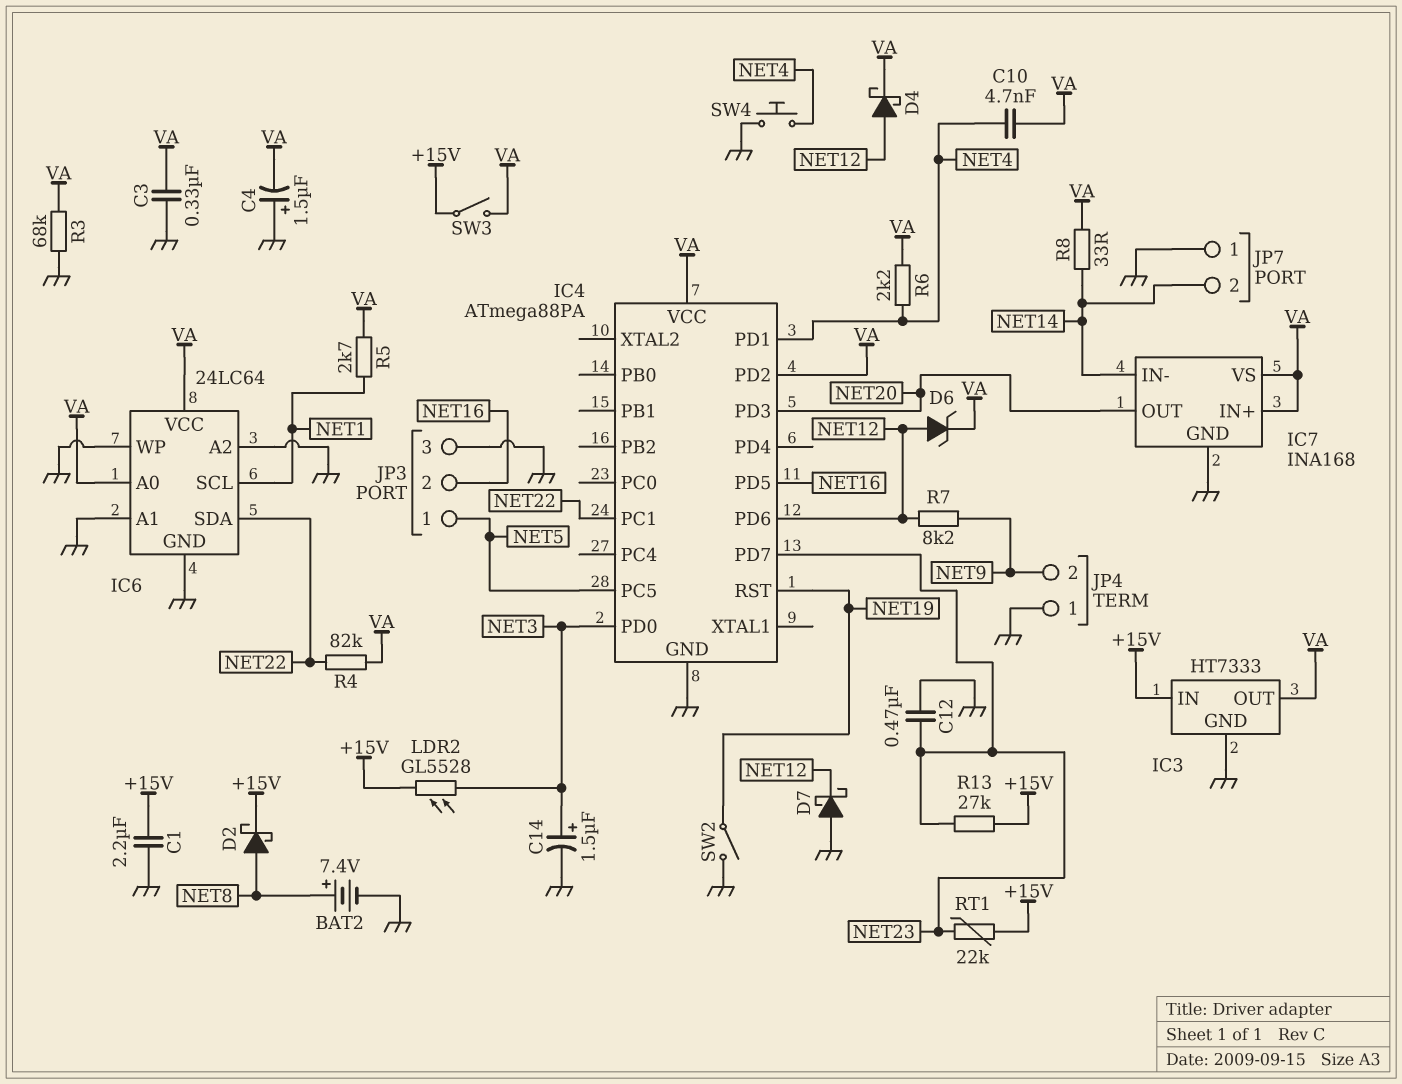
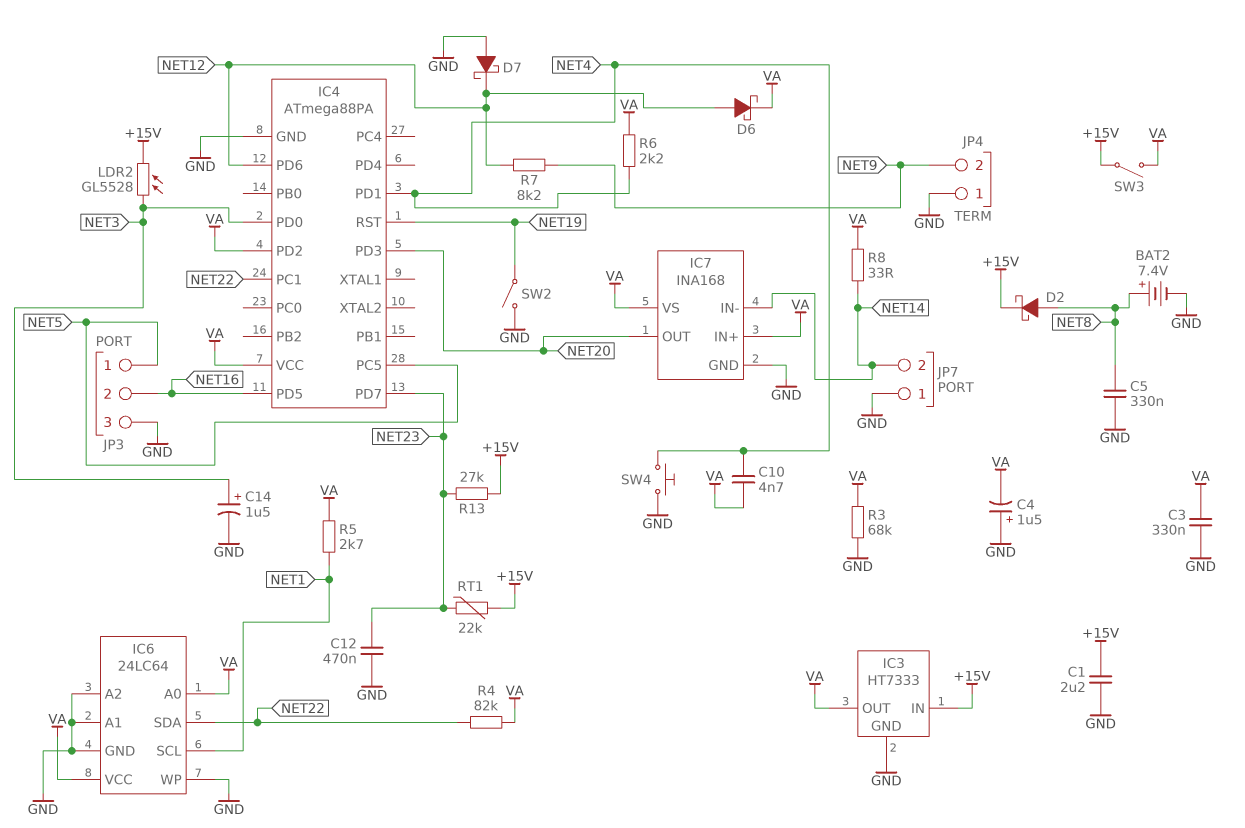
C5: none -> 330nF (GND, NET8)
D4: schottky (A NET12, K VA) -> none
D6: zener (A NET12, K VA) -> schottky (A NET12, K VA)

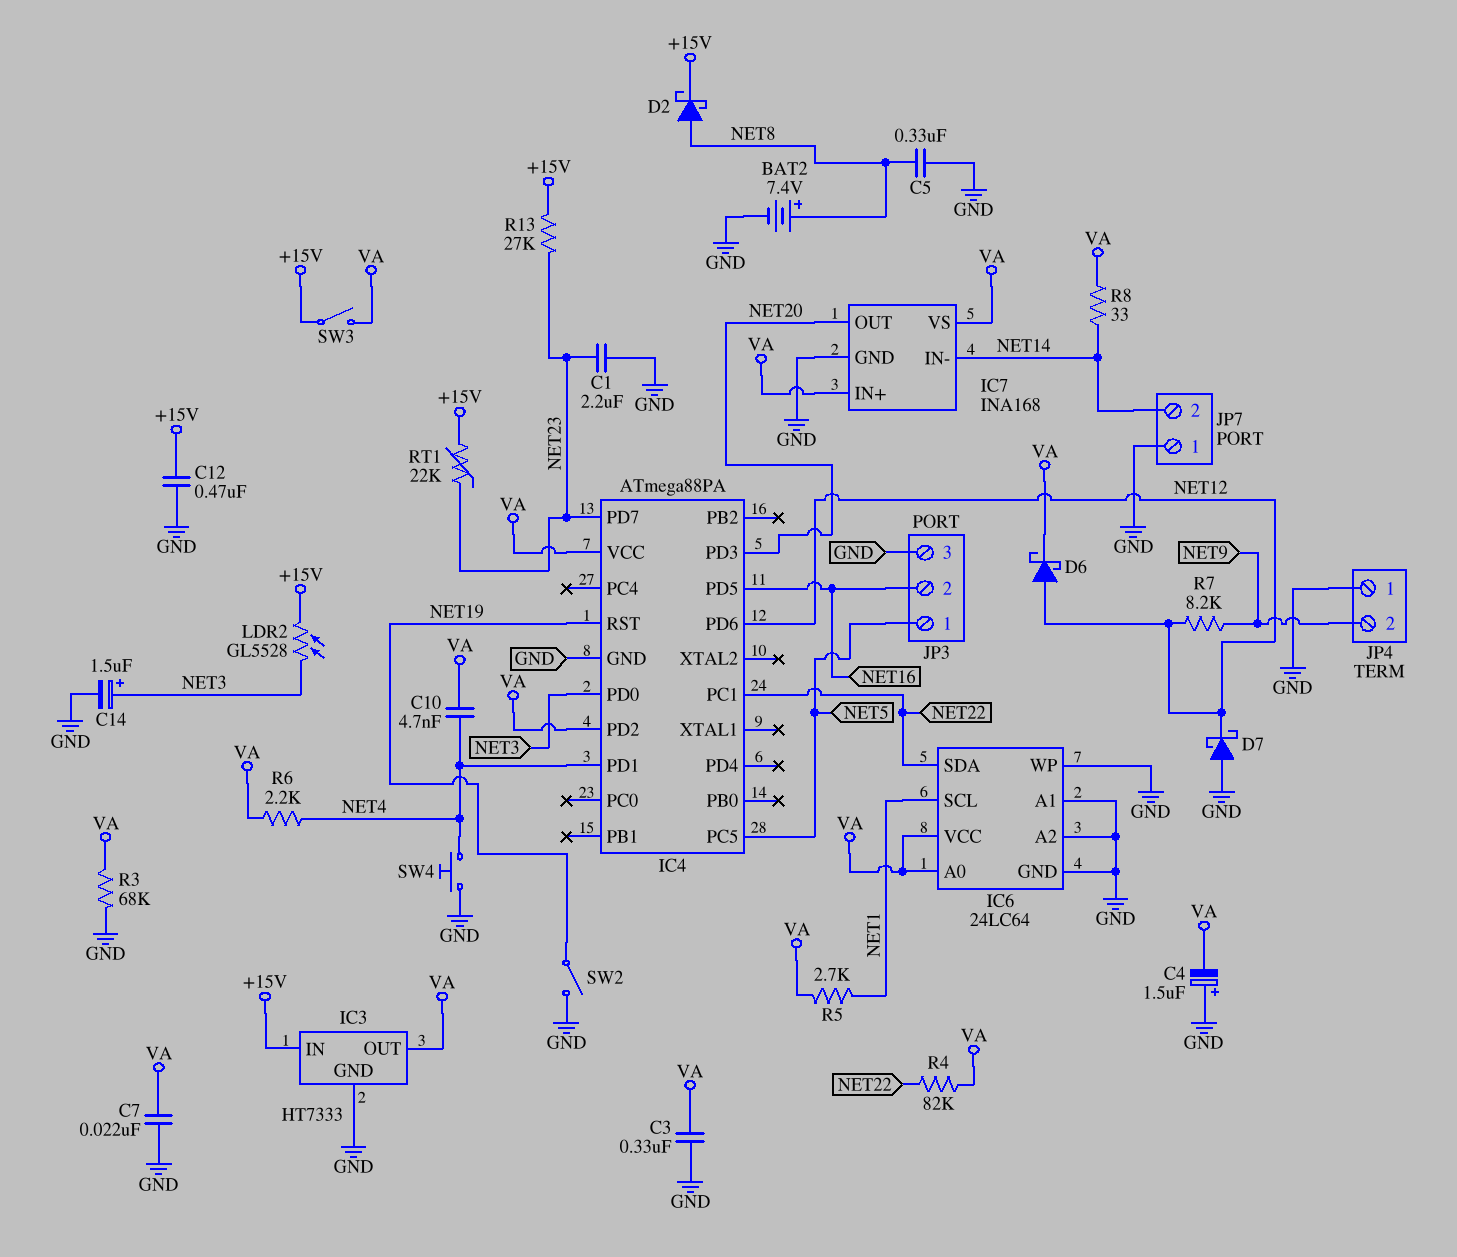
C1: 2.2uF (+15V, GND) -> 2.2uF (GND, NET23)
C7: none -> 22nF (GND, VA)
C12: 470nF (GND, NET23) -> 470nF (+15V, GND)

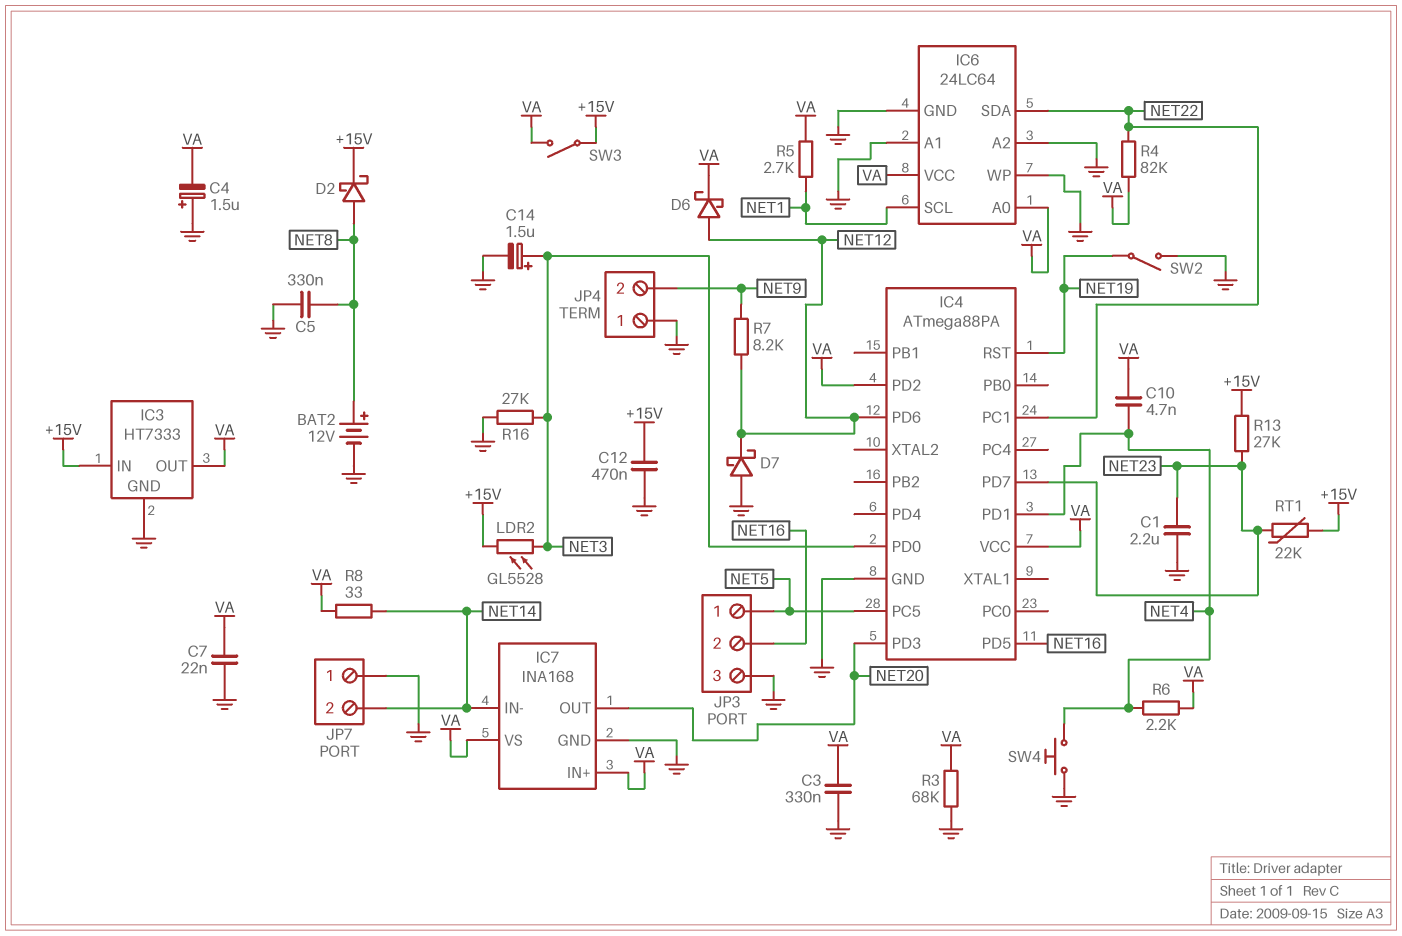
BAT2: 7.4V (plus NET8, minus GND) -> 12V (plus NET8, minus GND)
R16: none -> 27k (GND, NET3)

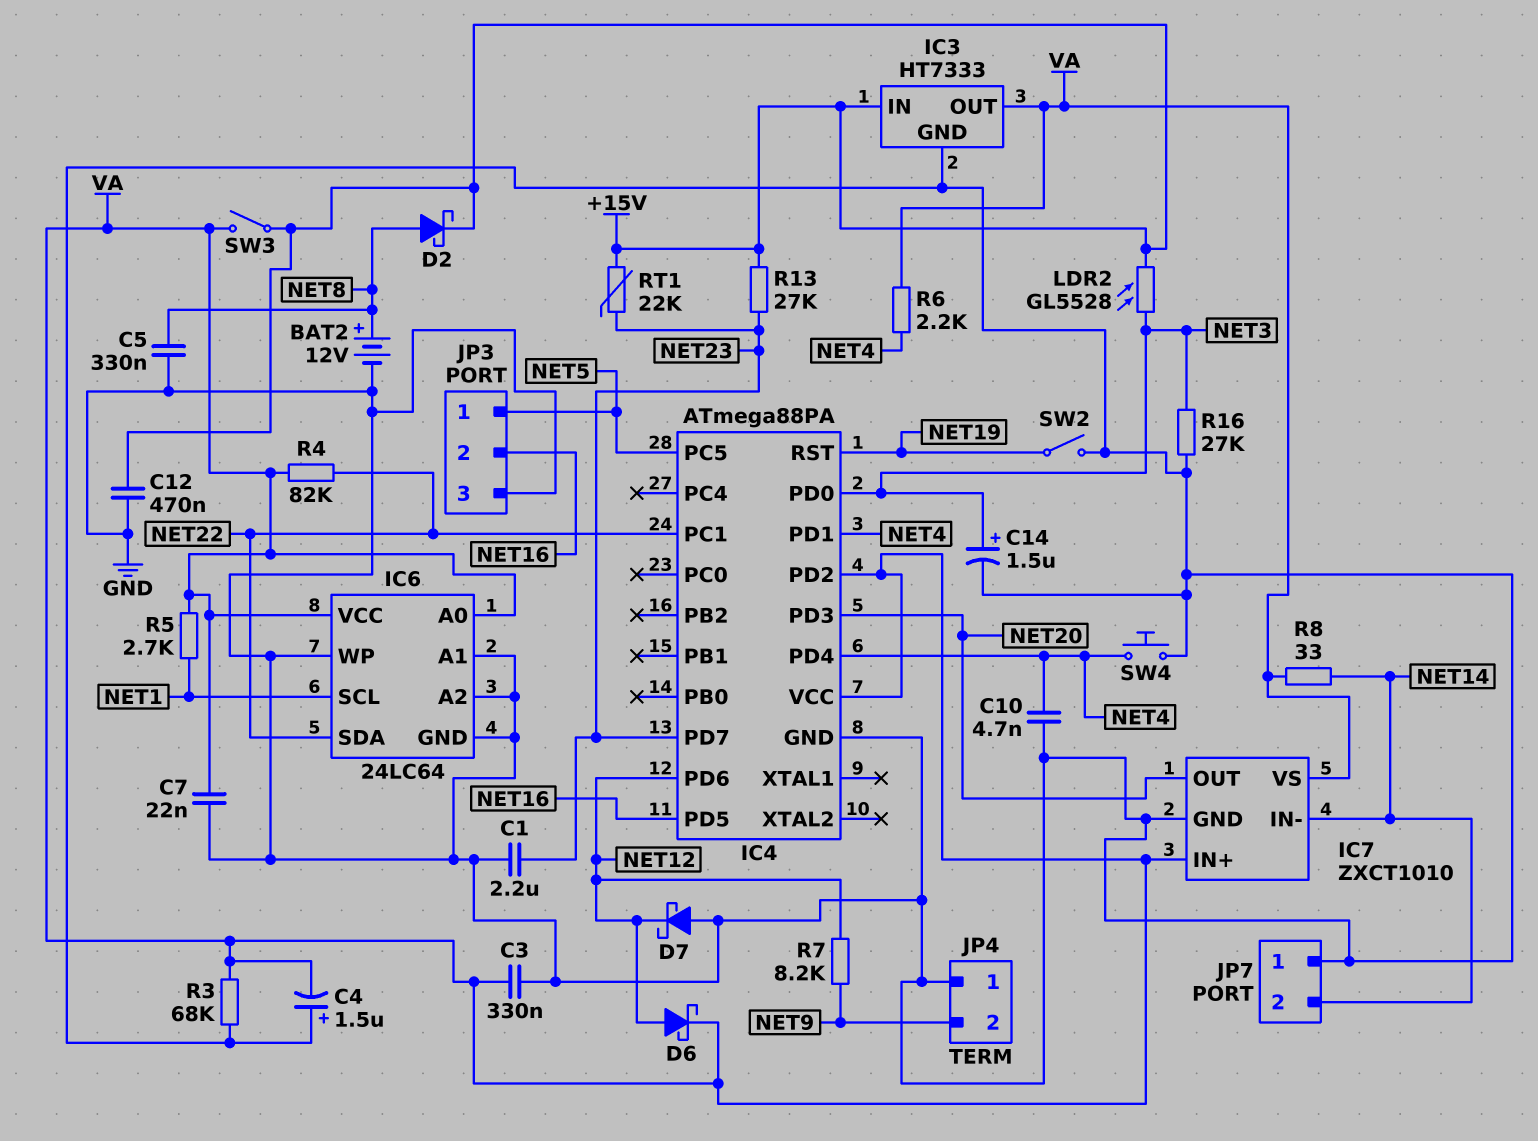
C10: 4.7nF (NET4, VA) -> 4.7nF (GND, NET4)
IC4 pin PD4: none -> NET4
IC7: INA168 -> ZXCT1010

